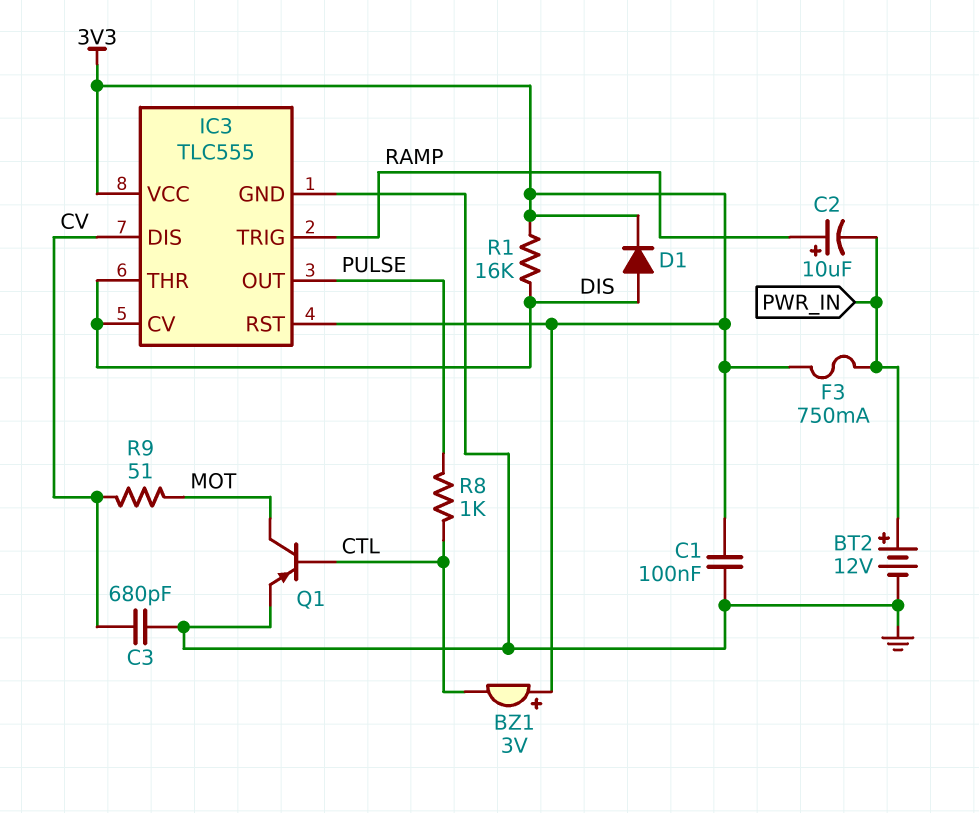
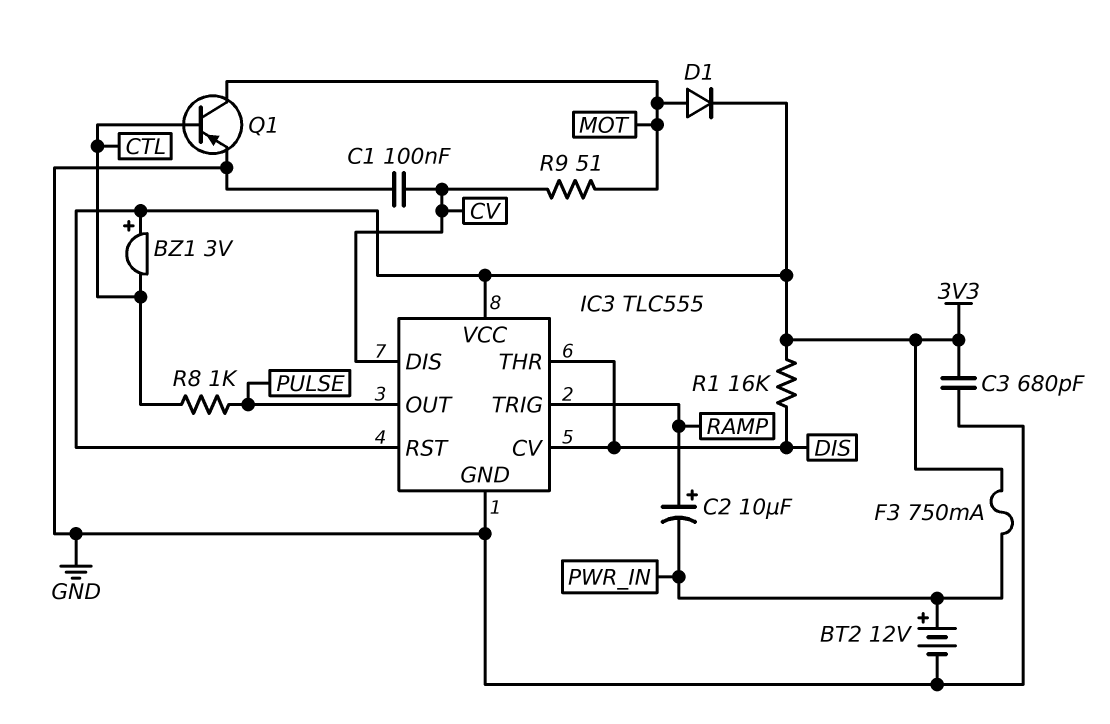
C1: 100nF (3V3, GND) -> 100nF (CV, GND)
C3: 680pF (CV, GND) -> 680pF (3V3, GND)
D1: diode (A DIS, K 3V3) -> diode (A MOT, K 3V3)

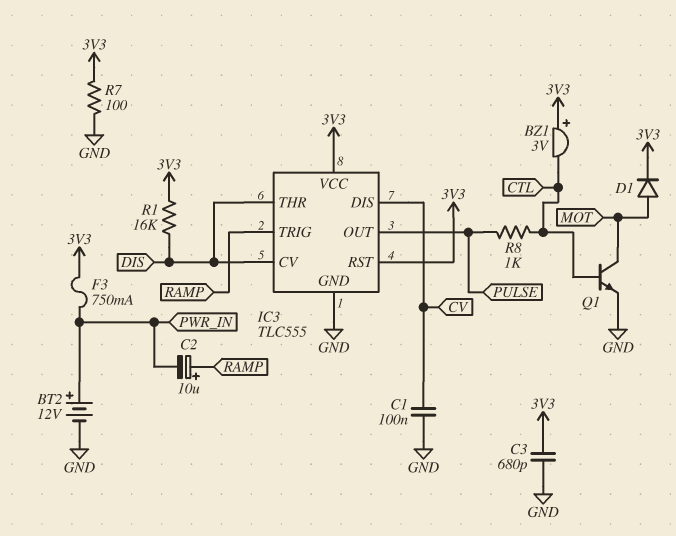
Q1: PNP (B CTL, C MOT, E GND) -> NPN (B CTL, C MOT, E GND)
R7: none -> 100 (3V3, GND)
R9: 51 (CV, MOT) -> none

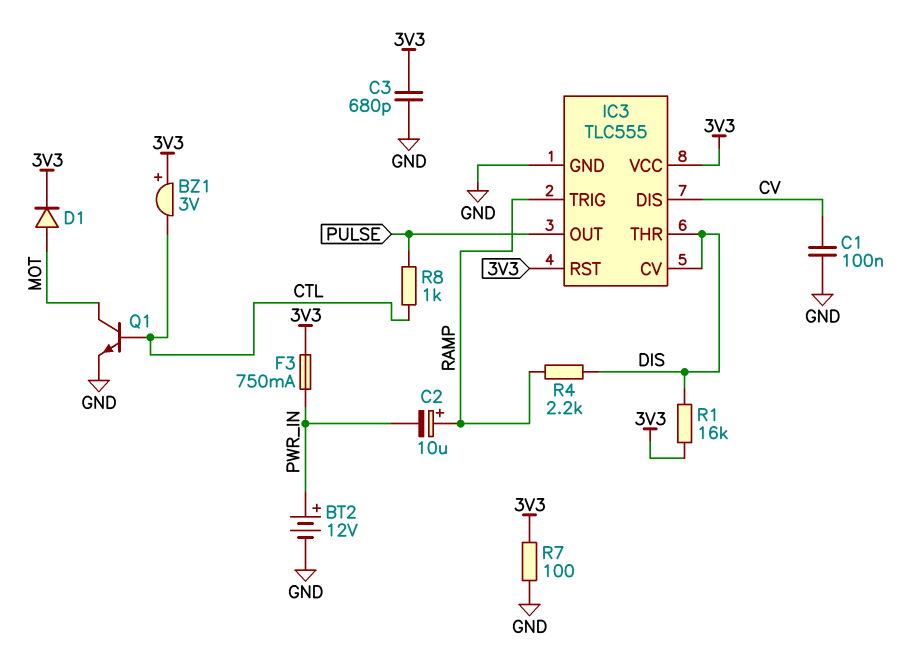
R4: none -> 2.2k (DIS, RAMP)

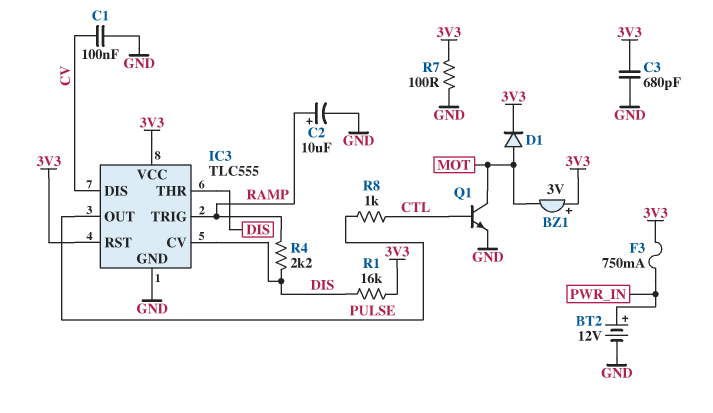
BZ1: buzzer 3V (plus 3V3, minus CTL) -> buzzer 3V (plus 3V3, minus MOT)
C2: 10uF (plus RAMP, minus PWR_IN) -> 10uF (plus RAMP, minus GND)

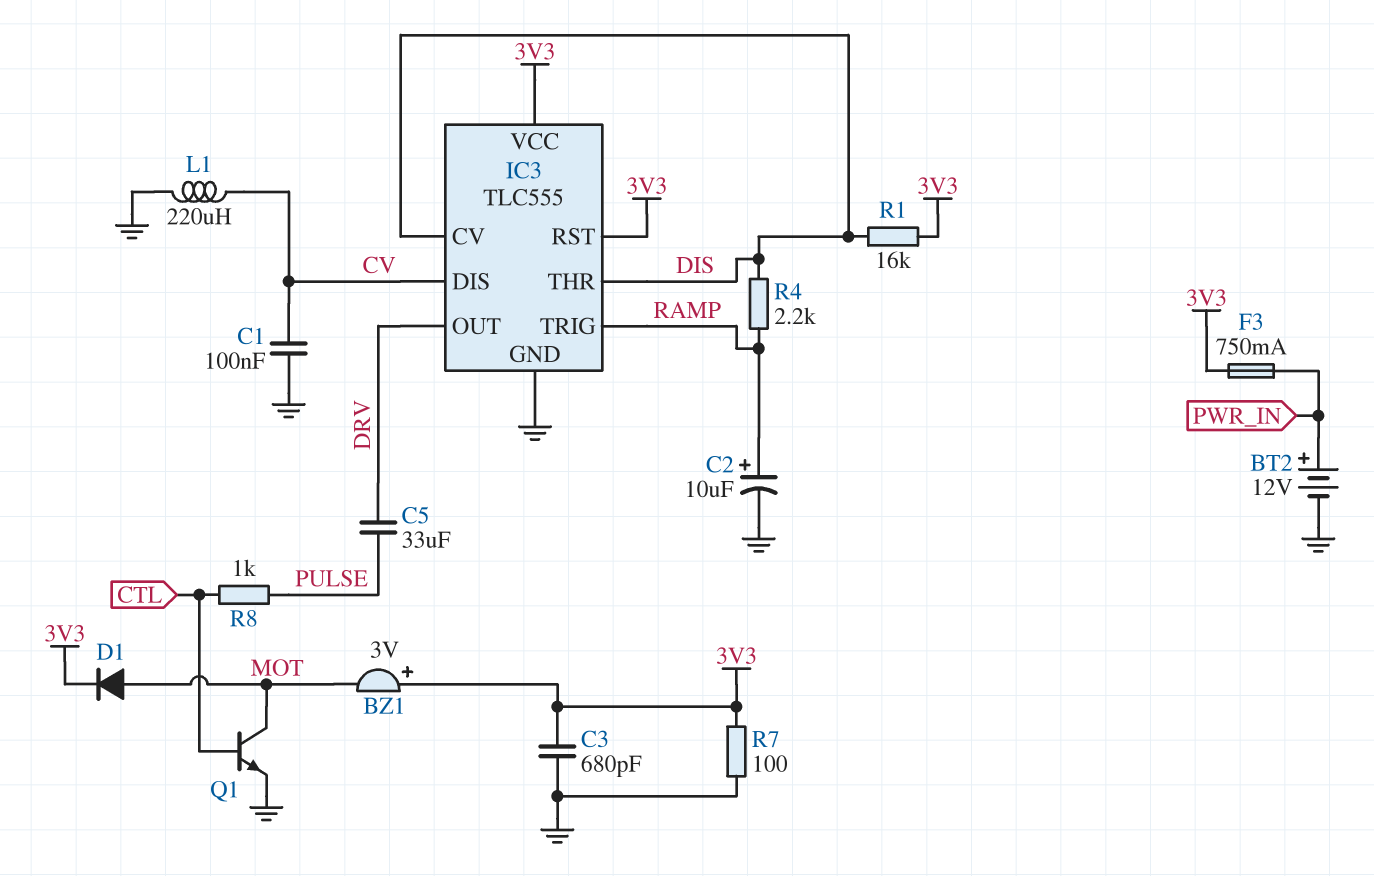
C5: none -> 33uF (DRV, PULSE)
IC3 pin OUT: PULSE -> DRV
L1: none -> 220uH (CV, GND)

